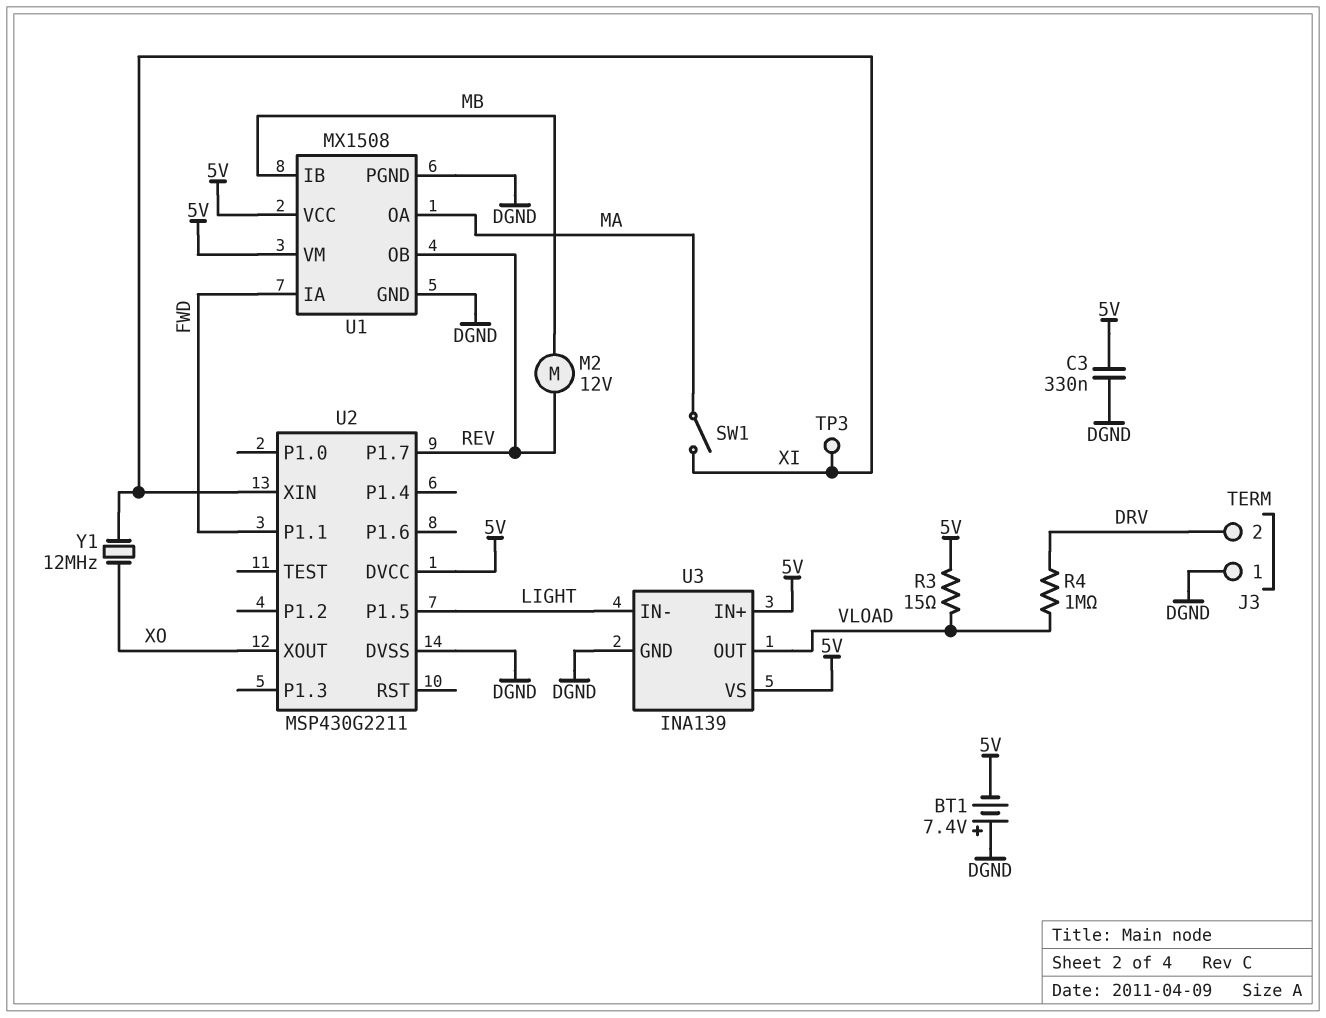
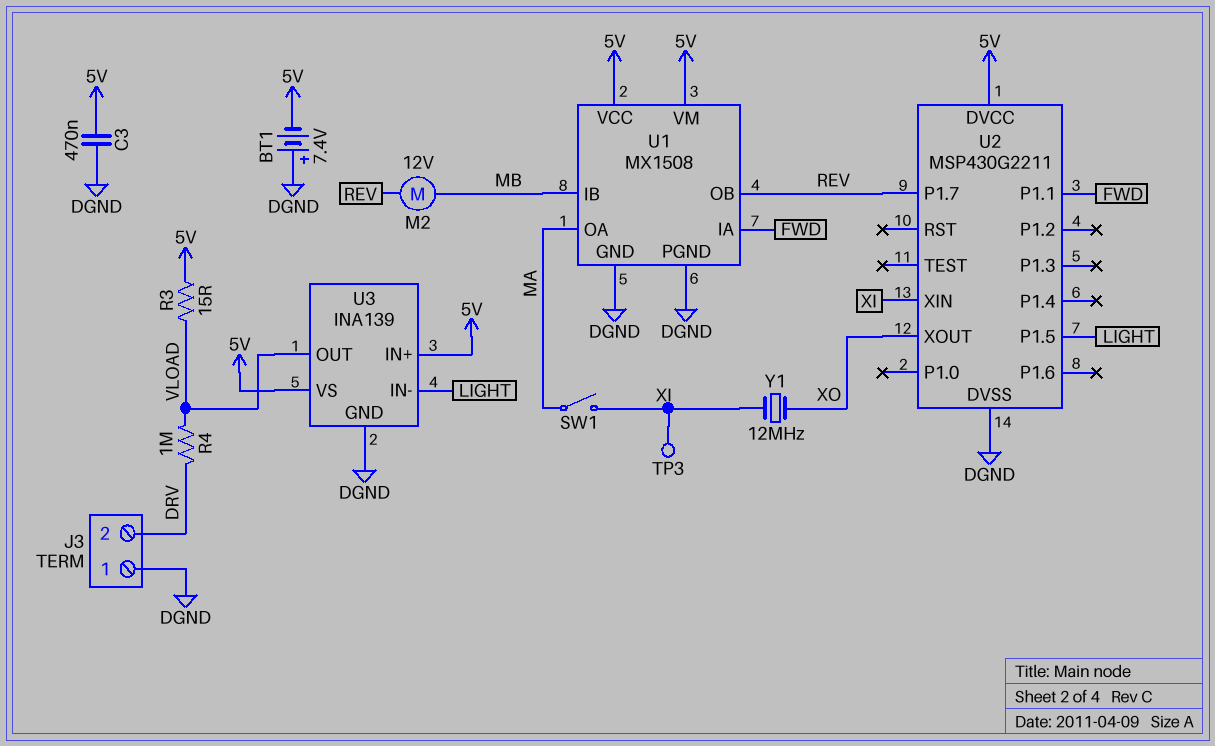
C3: 330nF (5V, DGND) -> 470nF (5V, DGND)

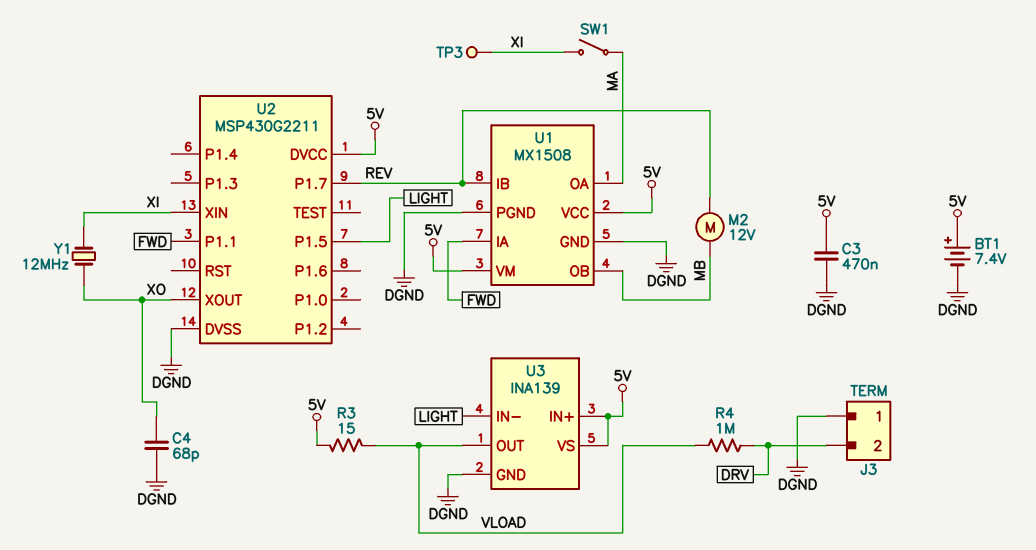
BT1: 7.4V (plus DGND, minus 5V) -> 7.4V (plus 5V, minus DGND)
C4: none -> 68pF (DGND, XO)
U1 pin IB: MB -> REV
U1 pin OB: REV -> MB

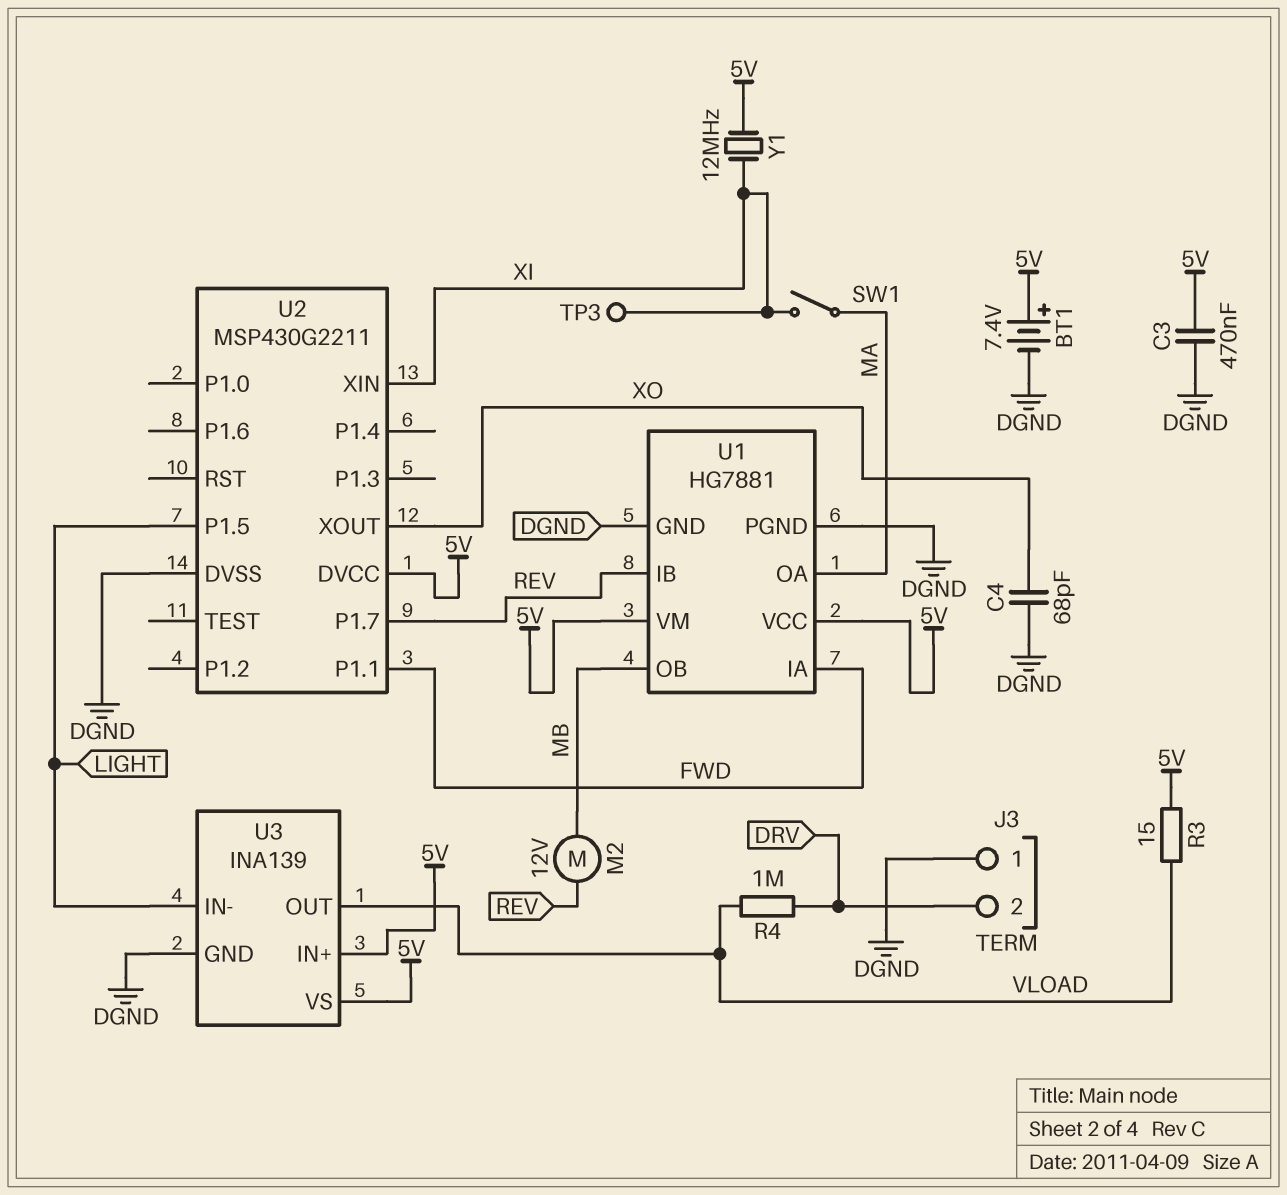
U1: MX1508 -> HG7881
Y1: 12MHz (XI, XO) -> 12MHz (5V, XI)

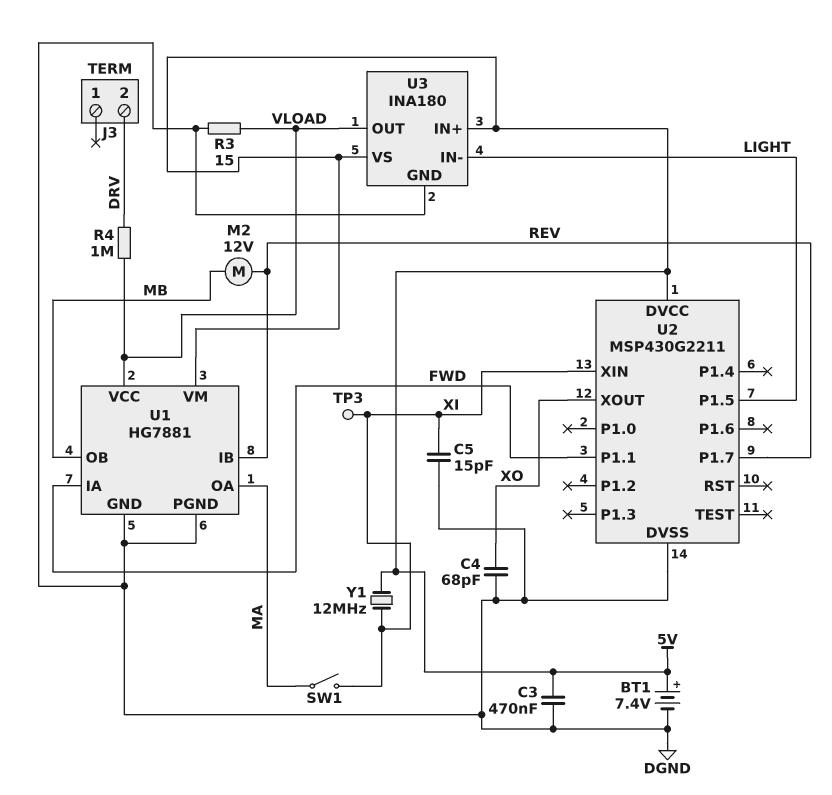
C5: none -> 15pF (DGND, XI)
J3 pin 1: DGND -> none
R3: 15 (5V, VLOAD) -> 15 (DGND, VLOAD)
U1 pin VCC: 5V -> VLOAD
U3: INA139 -> INA180

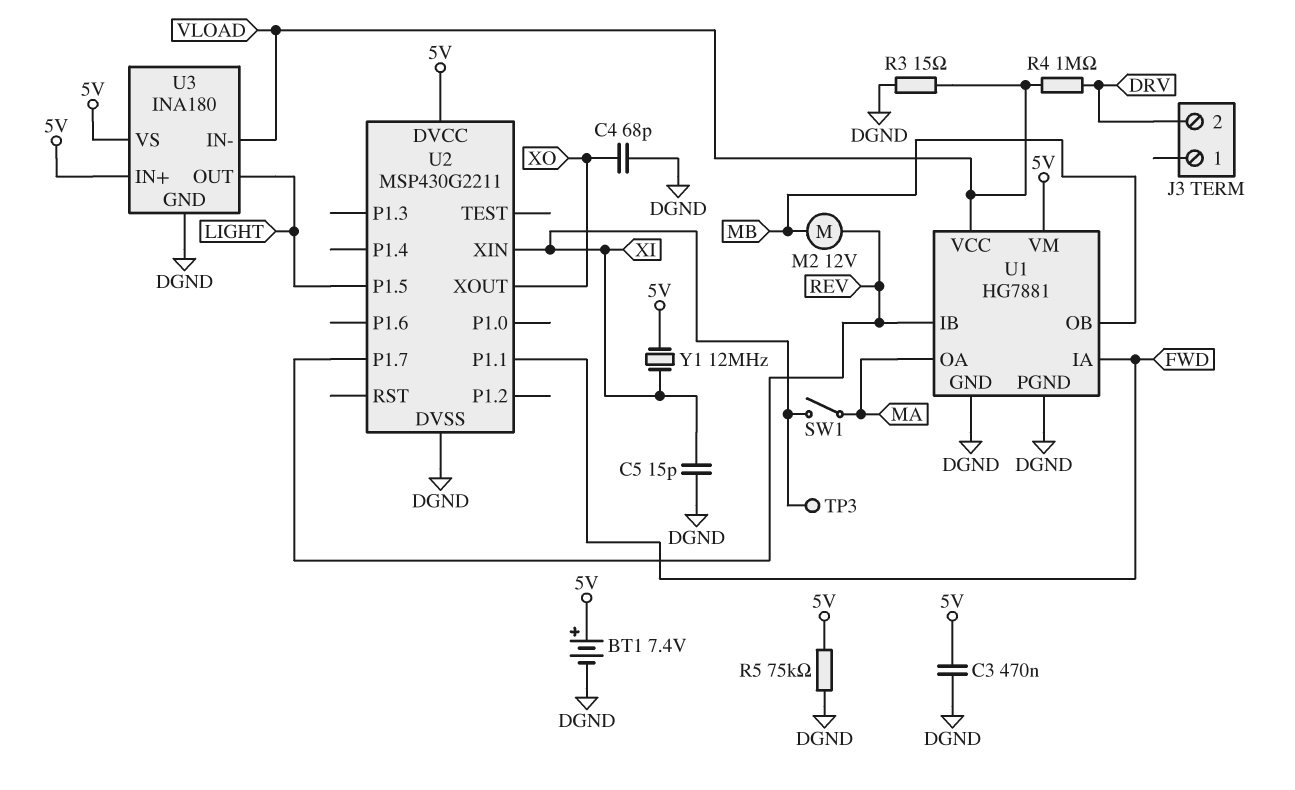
R5: none -> 75k (5V, DGND)
U3 pin IN-: LIGHT -> VLOAD
U3 pin OUT: VLOAD -> LIGHT

